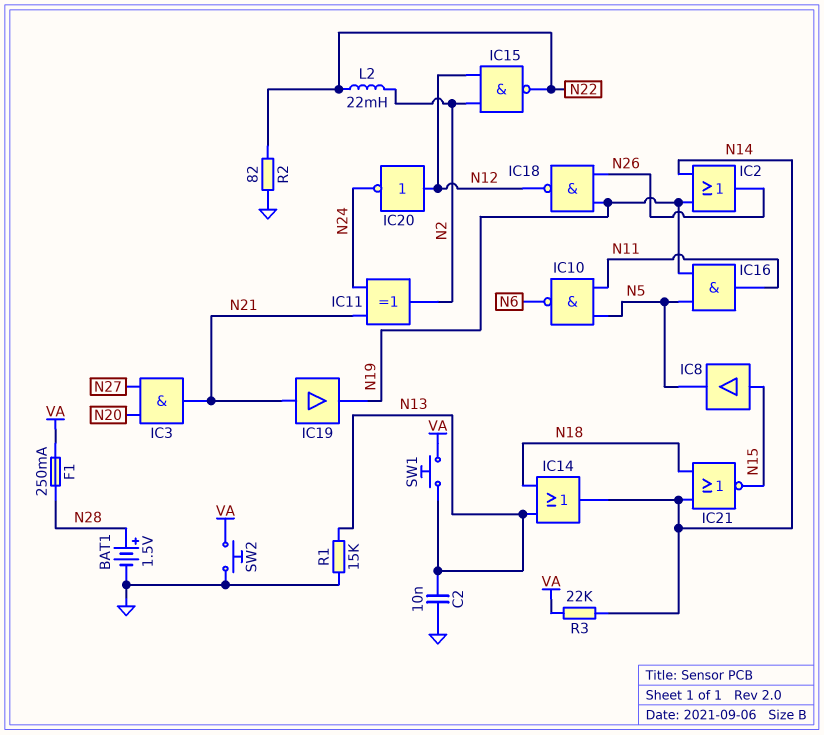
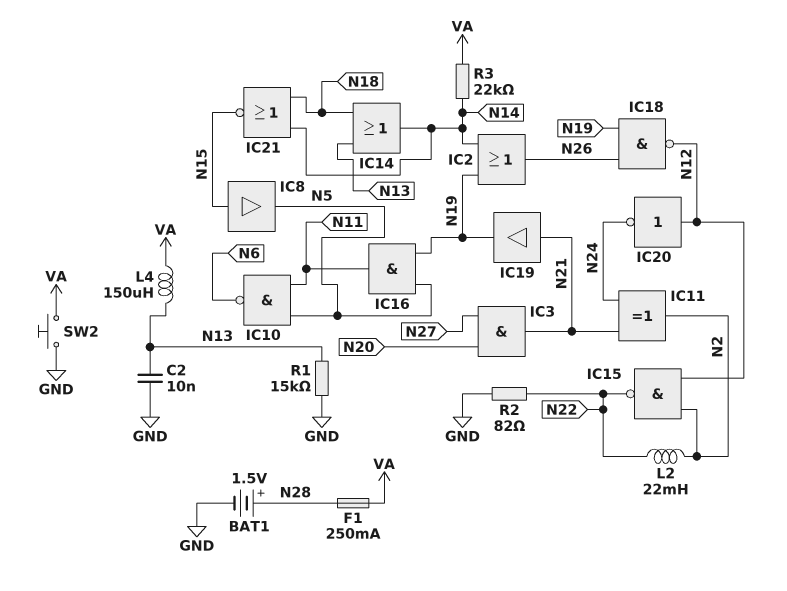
L4: none -> 150uH (N13, VA)
SW1: button (N13, VA) -> none

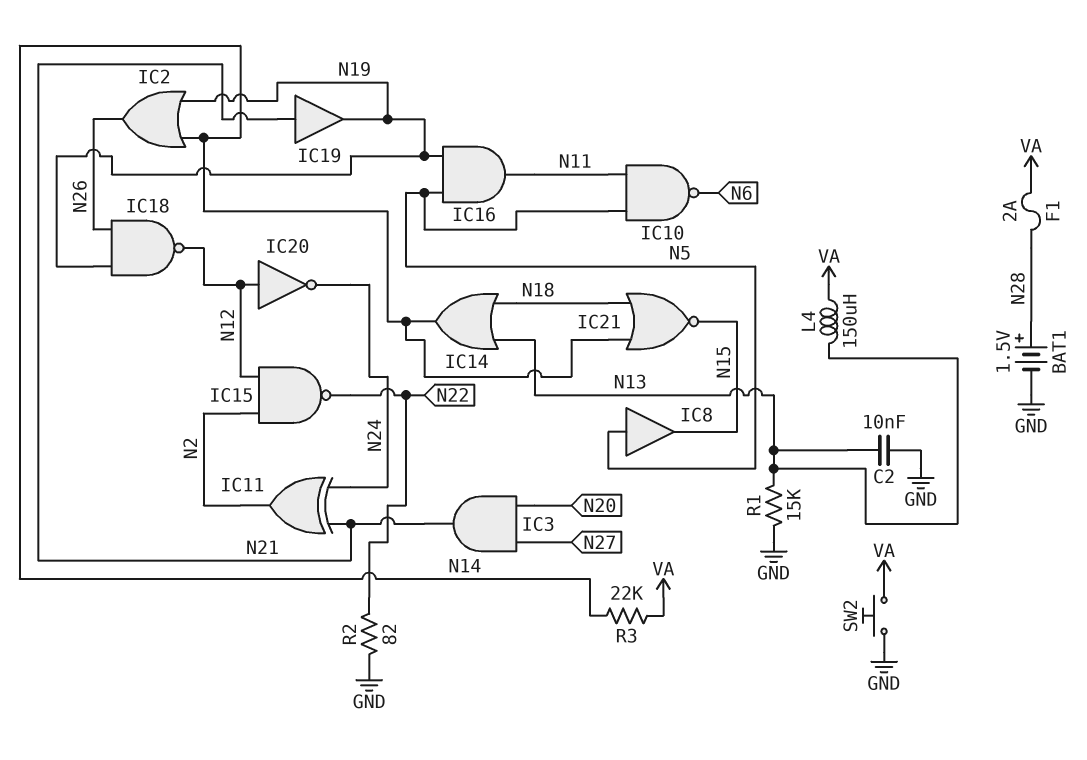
F1: 250mA (N28, VA) -> 2A (N28, VA)
IC8: buffer (in N15, out N5) -> buffer (in N5, out N15)
L2: 22mH (N2, N22) -> none

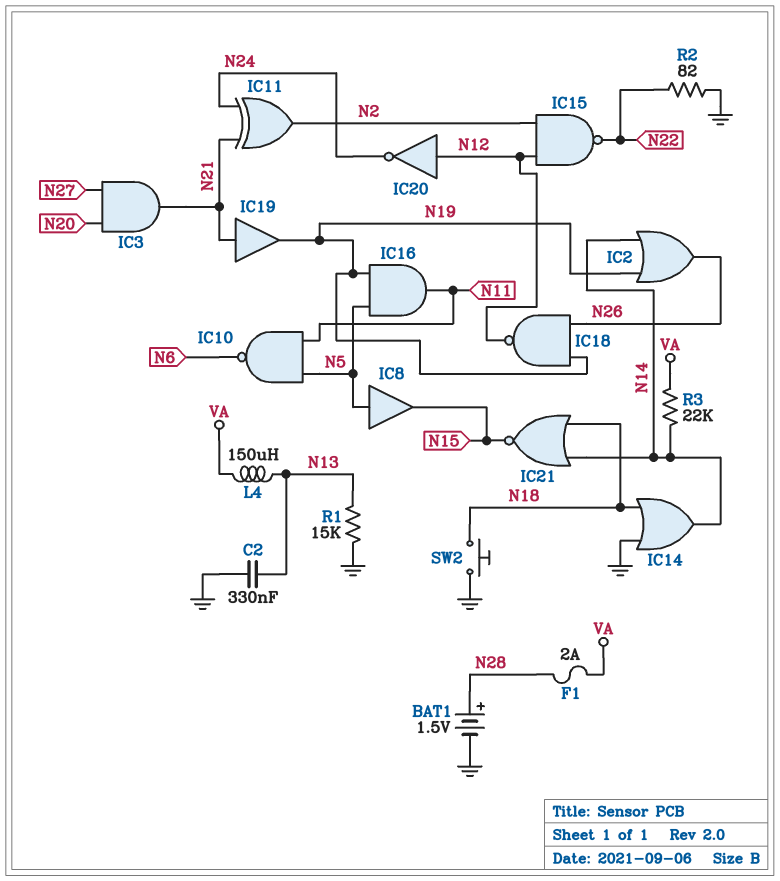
C2: 10nF (GND, N13) -> 330nF (GND, N13)
IC14: OR (in N13, in N18, out N14) -> OR (in GND, in N18, out N14)
SW2: button (GND, VA) -> button (GND, N18)

